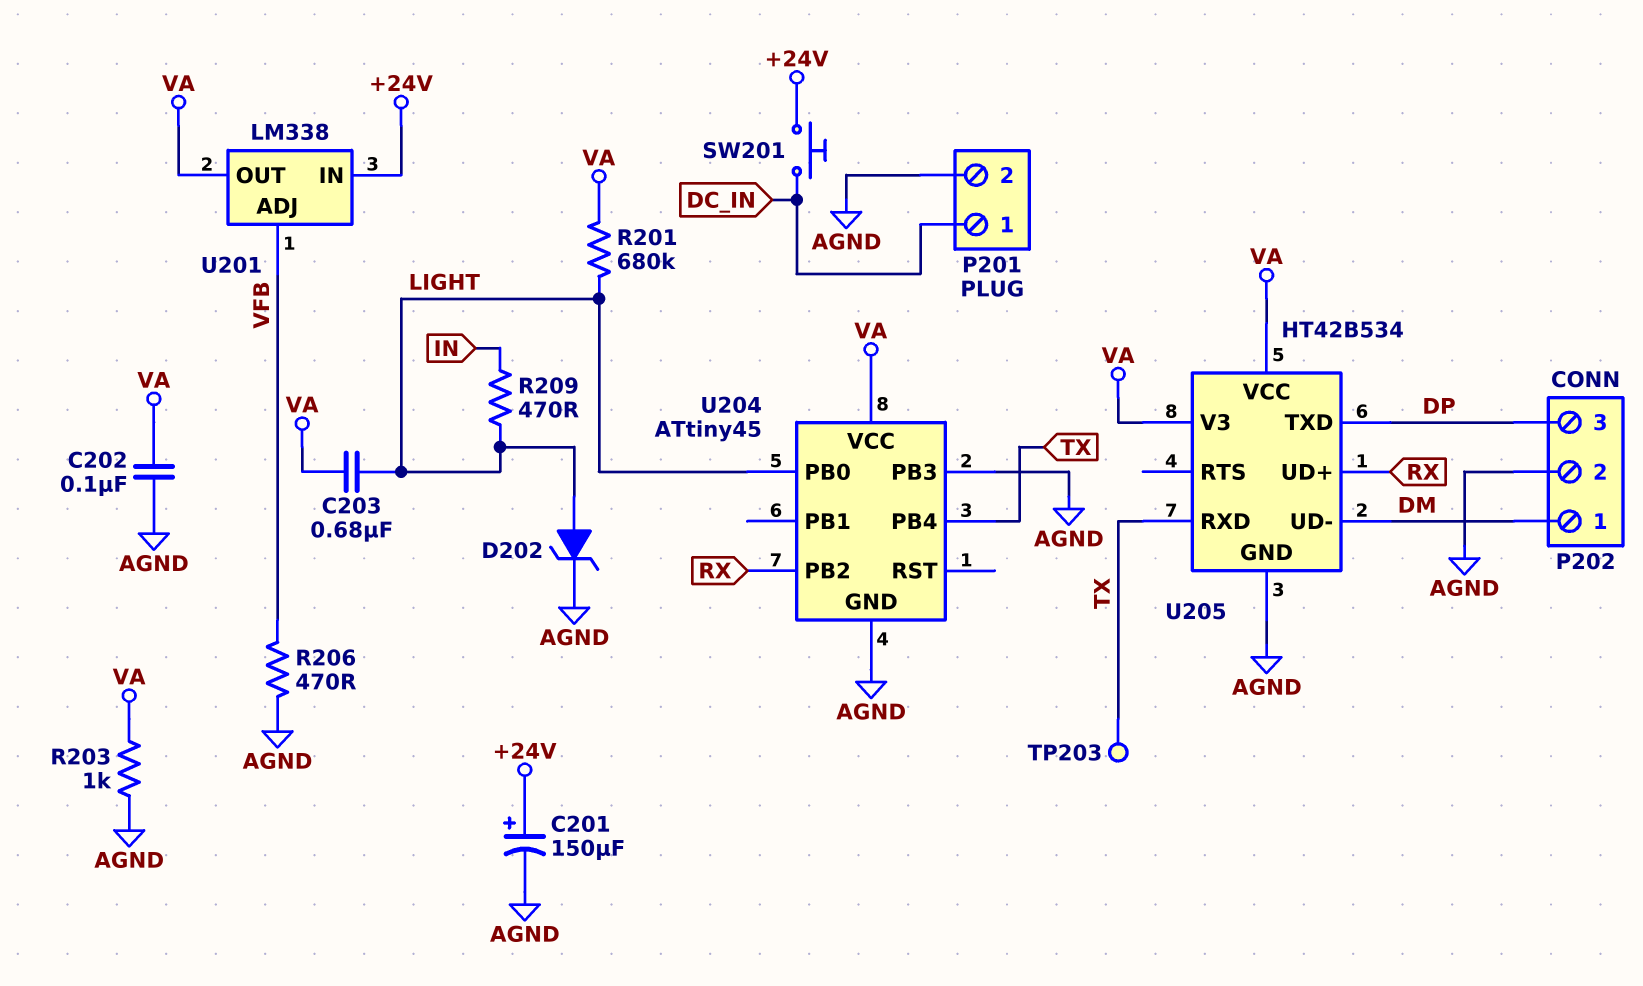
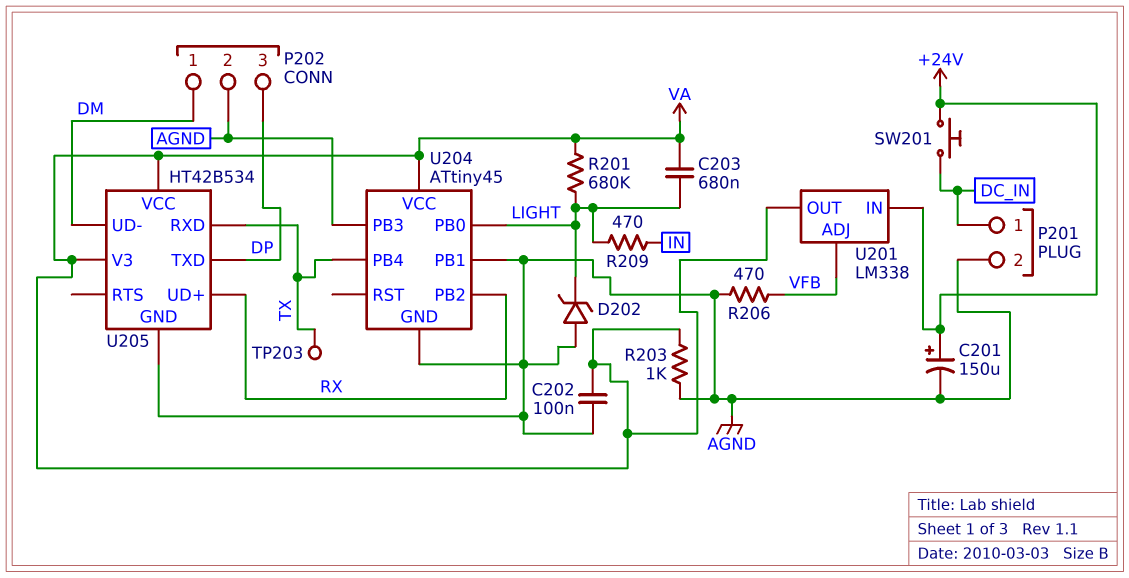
D202: zener (A LIGHT, K AGND) -> zener (A AGND, K LIGHT)
U204 pin PB1: none -> AGND

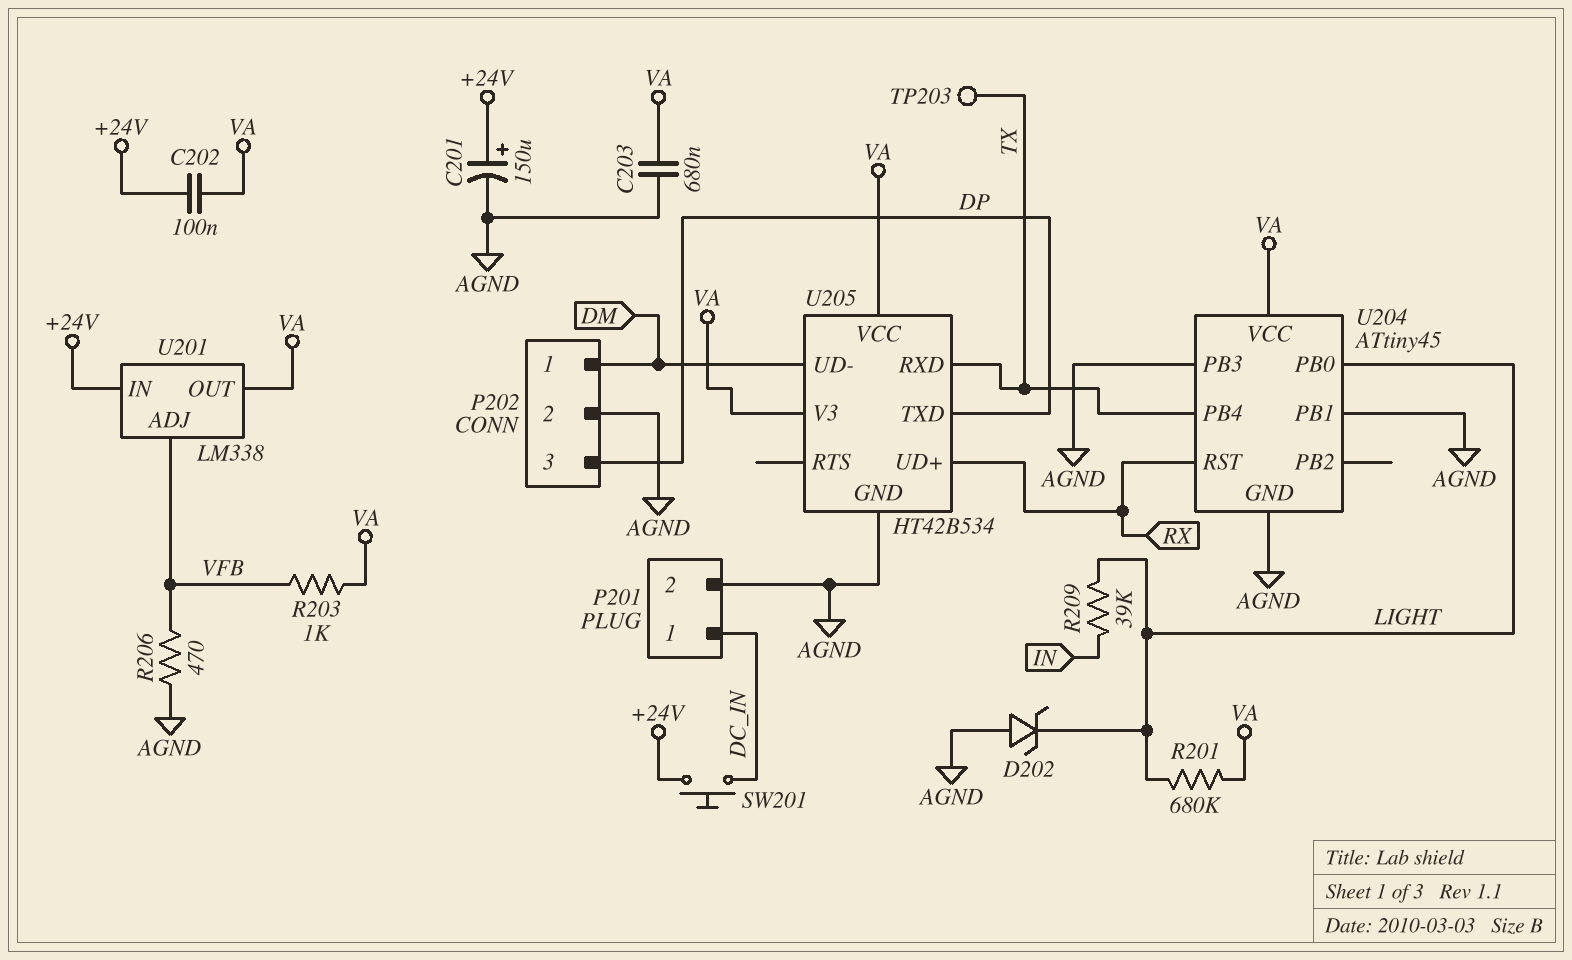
C202: 100nF (AGND, VA) -> 100nF (+24V, VA)
C203: 680nF (LIGHT, VA) -> 680nF (AGND, VA)
R203: 1k (AGND, VA) -> 1k (VA, VFB)
R209: 470 (IN, LIGHT) -> 39k (IN, LIGHT)
U204 pin PB2: RX -> none
U204 pin RST: none -> RX

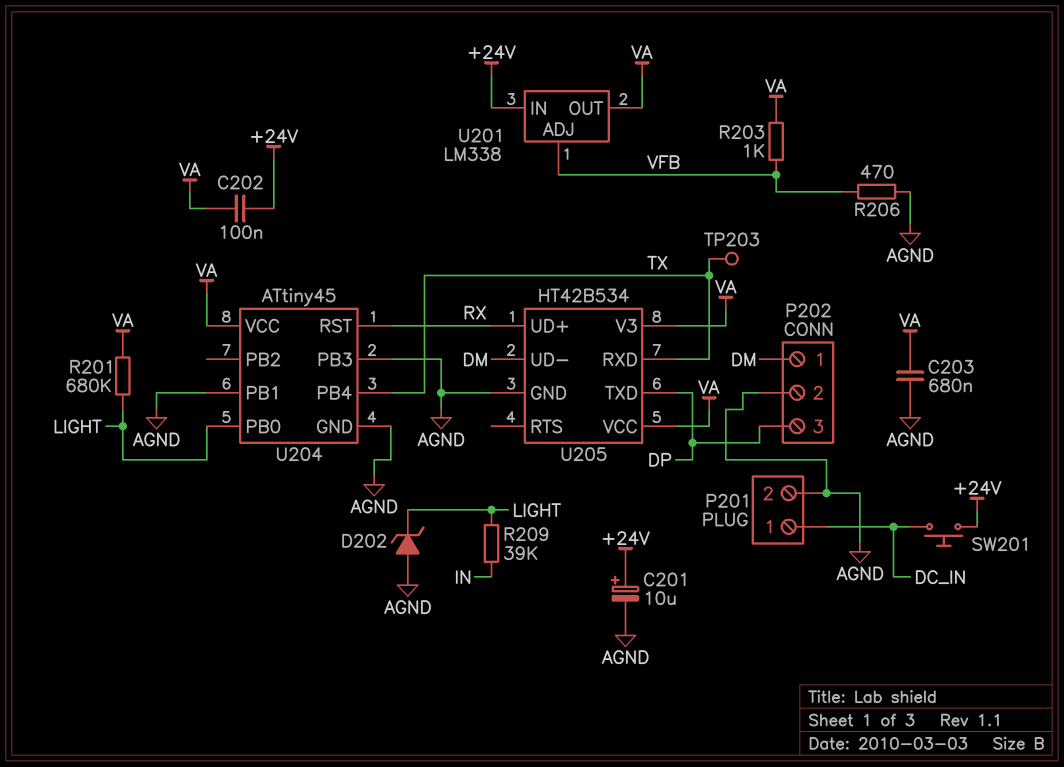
C201: 150uF (plus +24V, minus AGND) -> 10uF (plus +24V, minus AGND)

